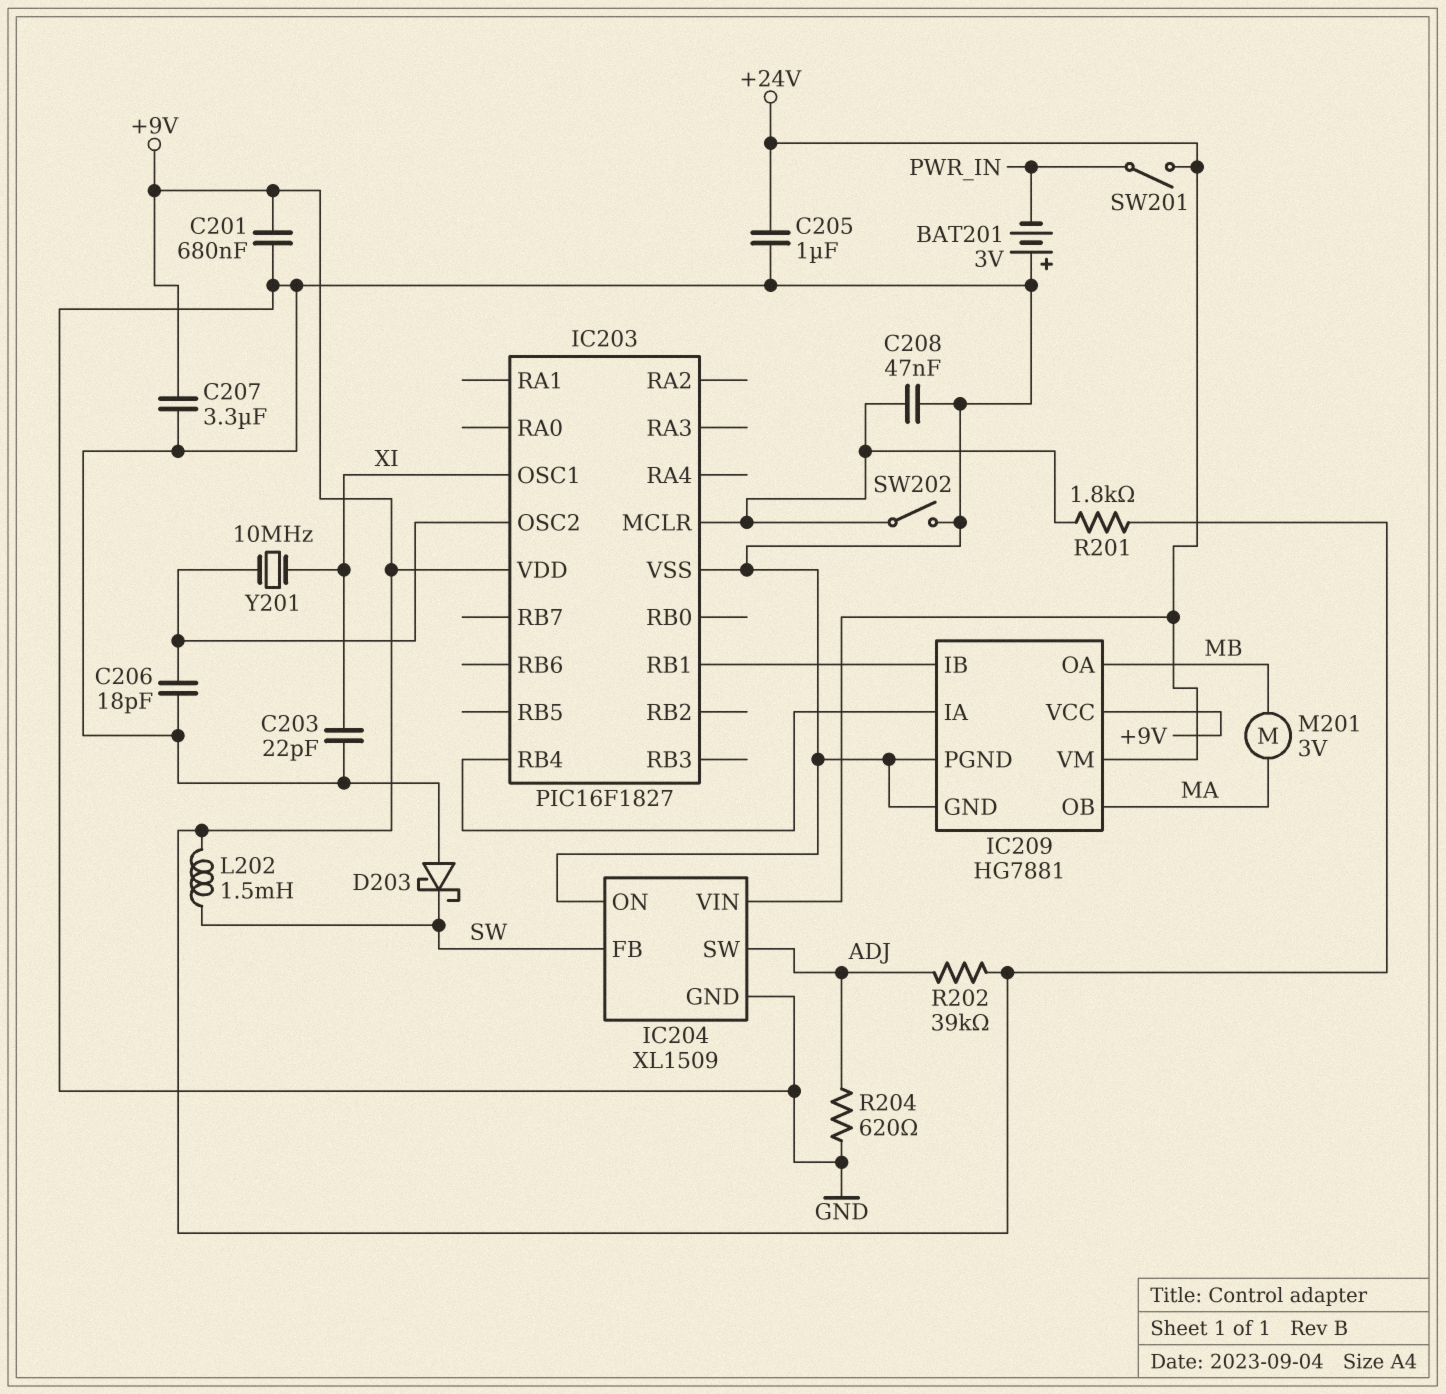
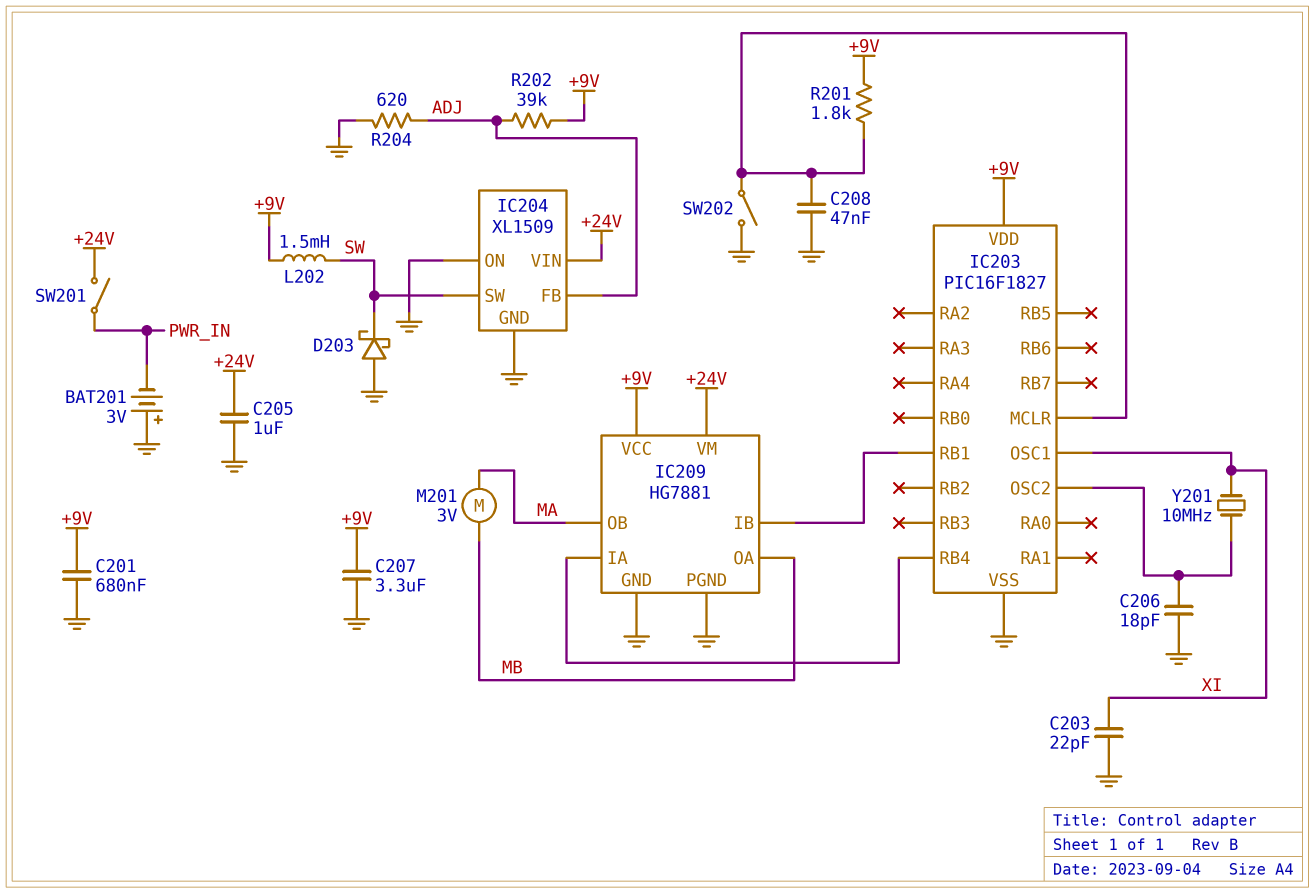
IC204 pin FB: SW -> ADJ
IC204 pin SW: ADJ -> SW

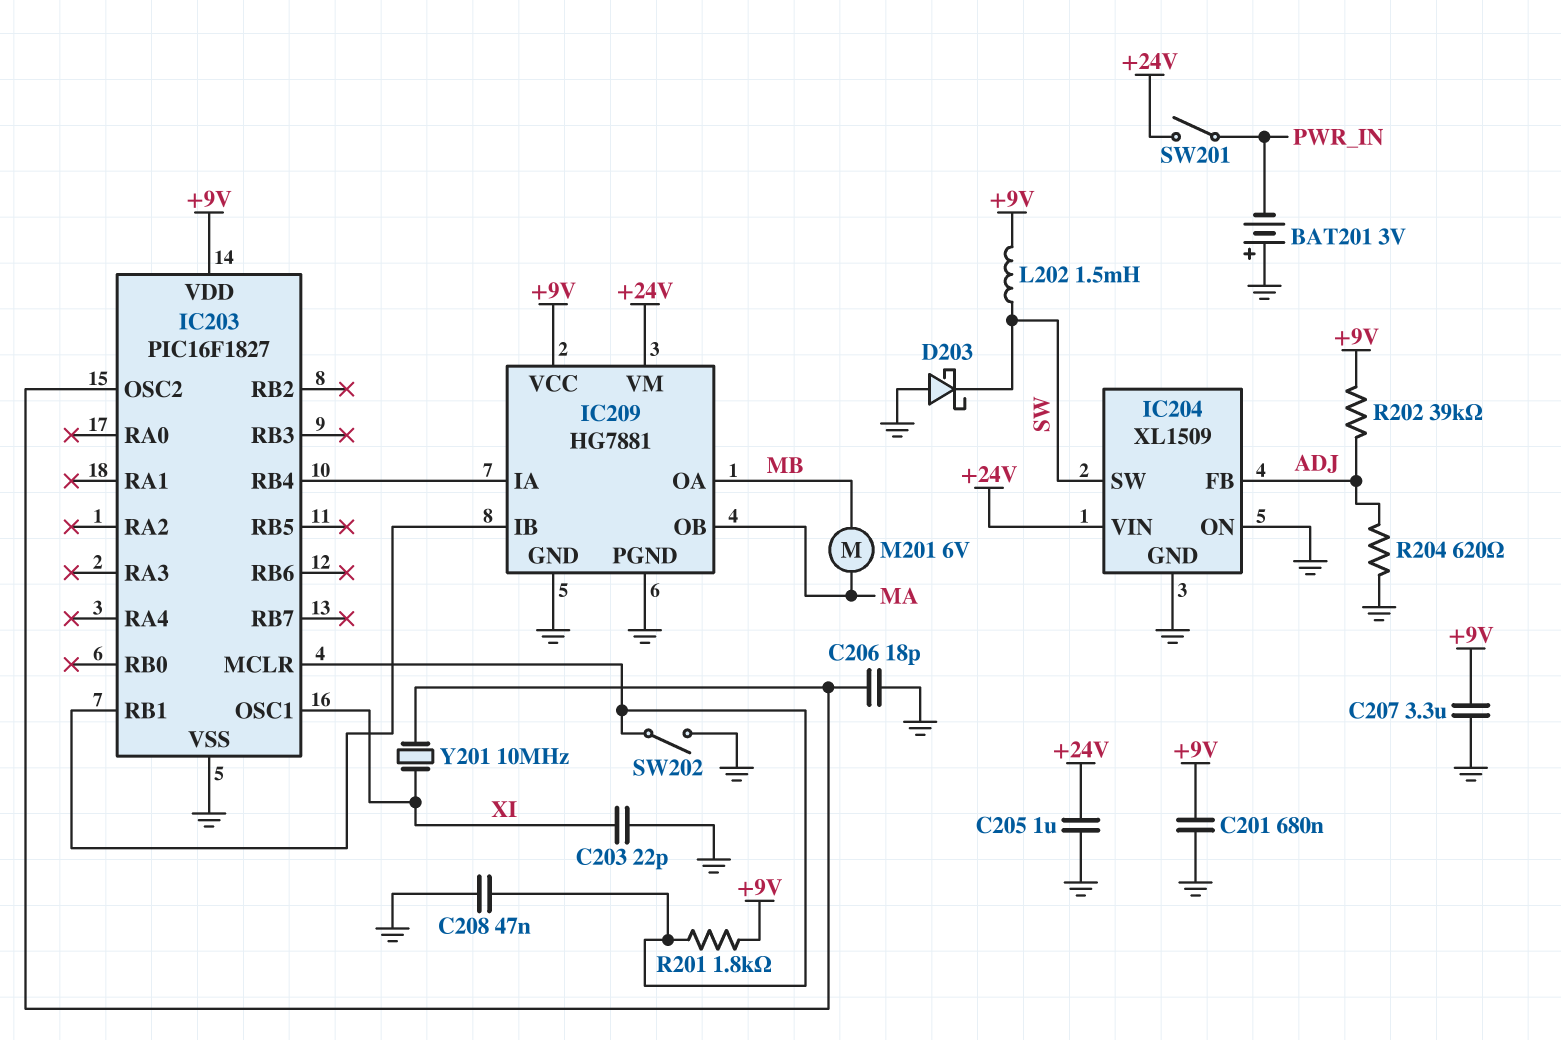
M201: motor 3V (MA, MB) -> motor 6V (MA, MB)

